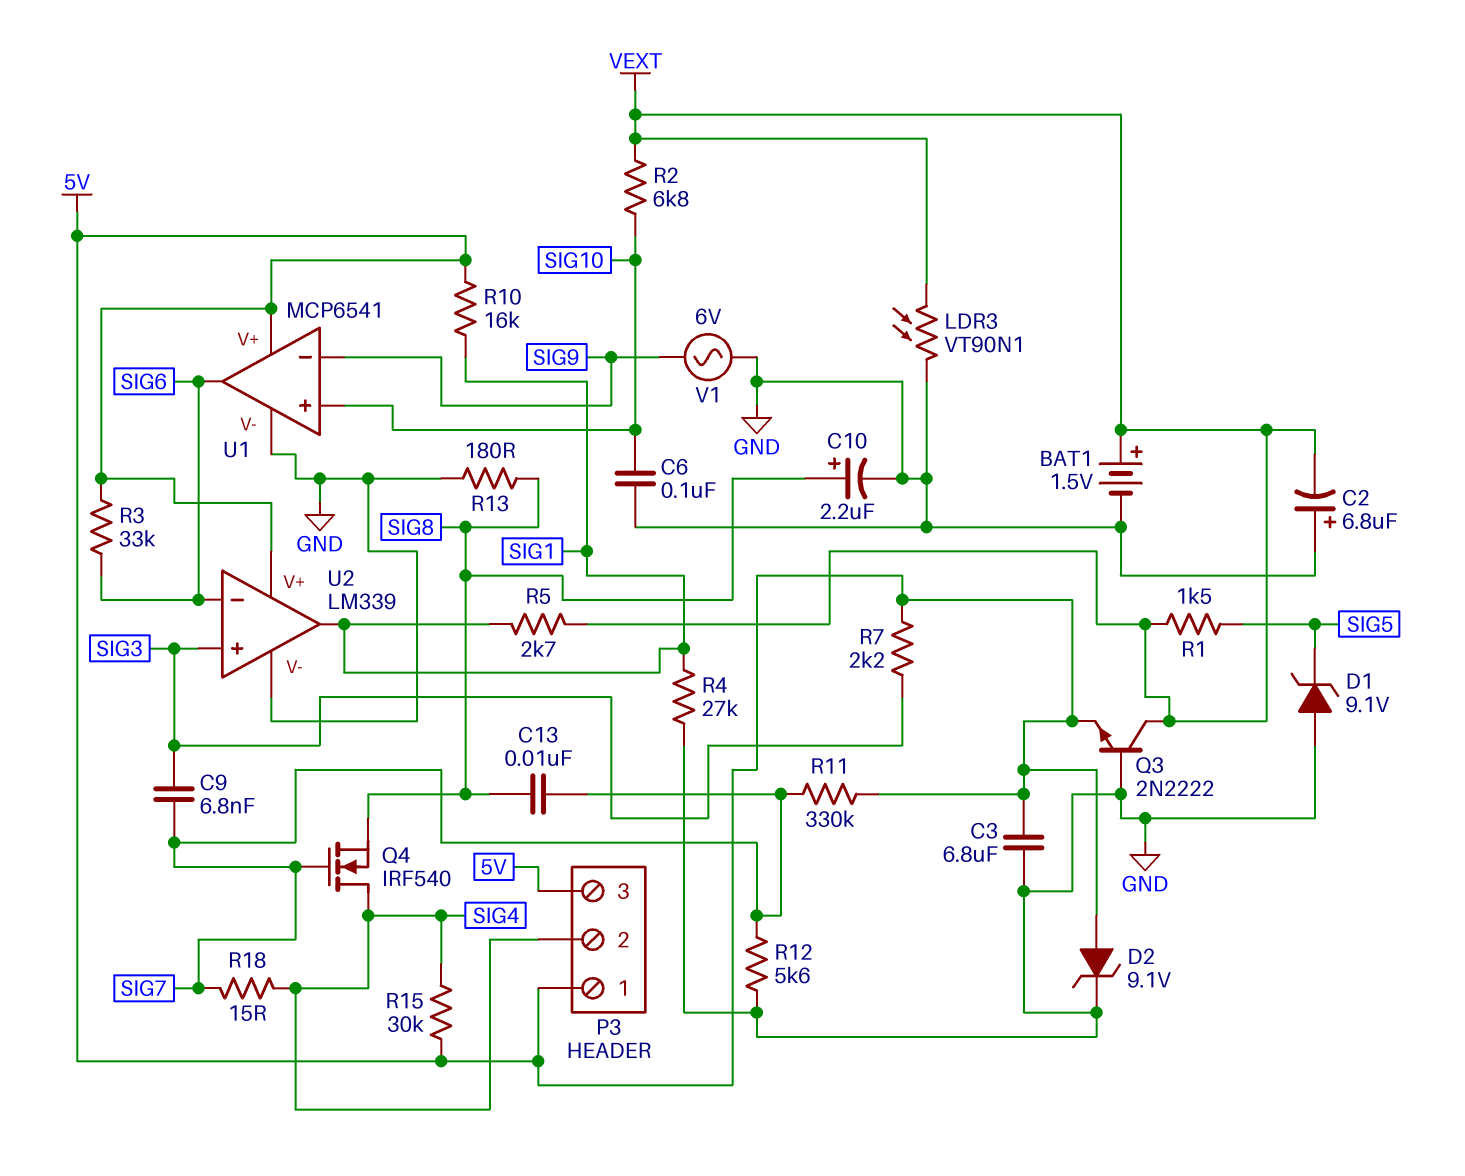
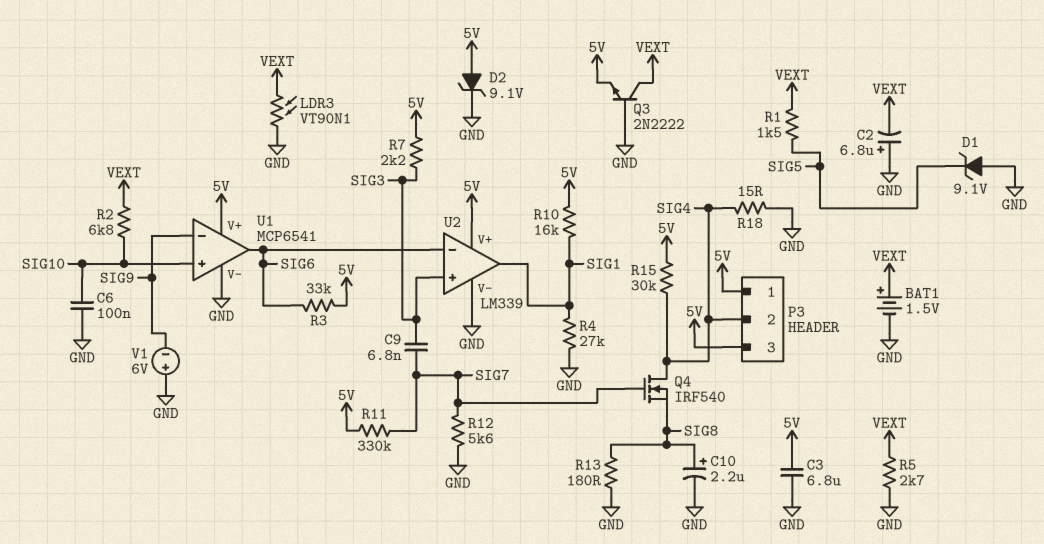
C13: 10nF (SIG7, SIG8) -> none
R5: 2.7k (SIG1, VEXT) -> 2.7k (GND, VEXT)
R18: 15 (SIG4, SIG7) -> 15 (GND, SIG4)
V1: AC 6V (GND, SIG9) -> 6V (plus GND, minus SIG9)

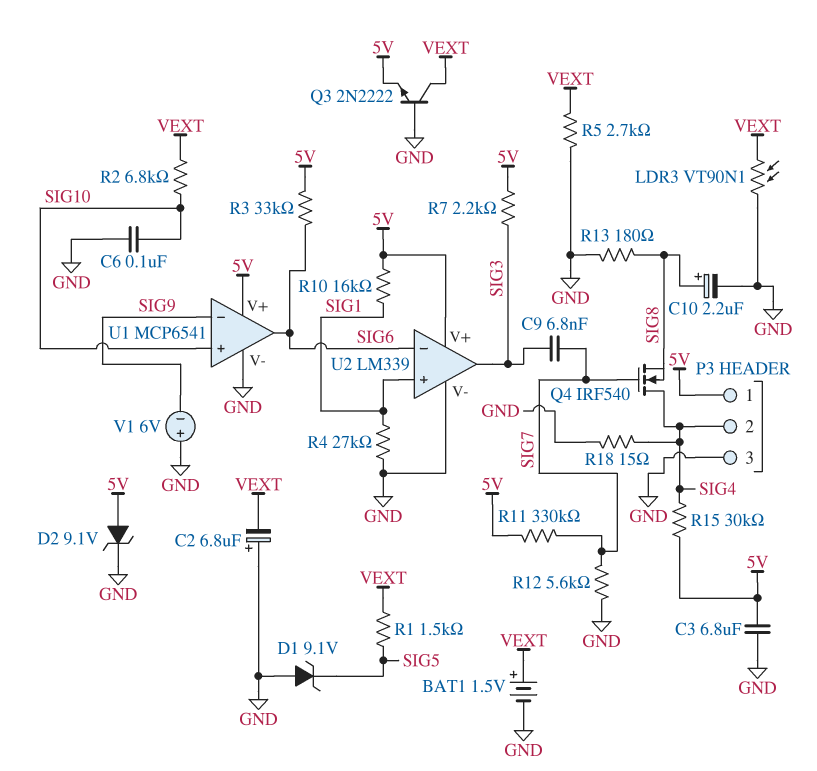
P3 pin 3: 5V -> GND
U2 pin in+: SIG3 -> SIG1
U2 pin out: SIG1 -> SIG3

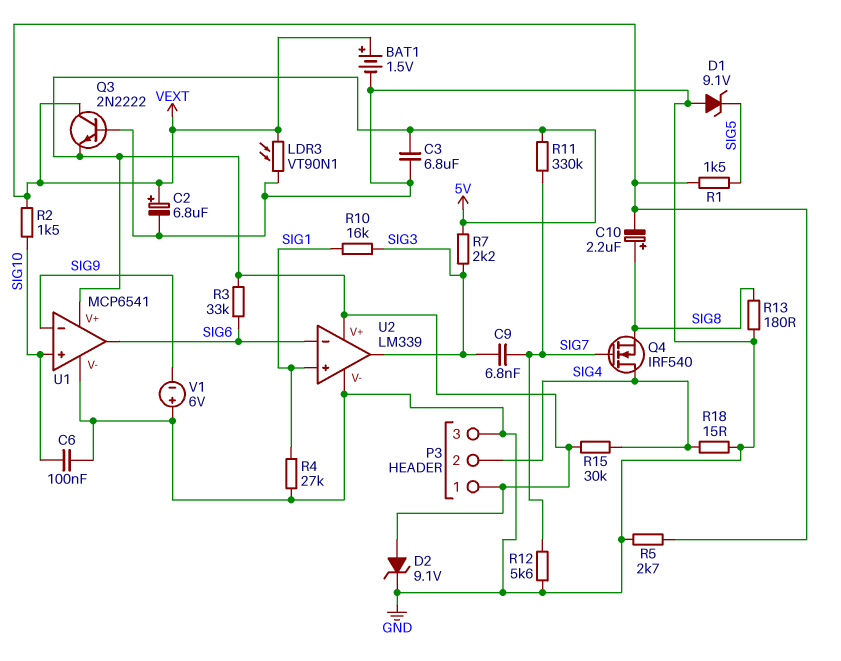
C2: 6.8uF (plus GND, minus VEXT) -> 6.8uF (plus VEXT, minus GND)
C10: 2.2uF (plus SIG8, minus GND) -> 2.2uF (plus SIG8, minus VEXT)
R2: 6.8k (SIG10, VEXT) -> 1.5k (SIG10, VEXT)
R10: 16k (5V, SIG1) -> 16k (SIG1, SIG3)

